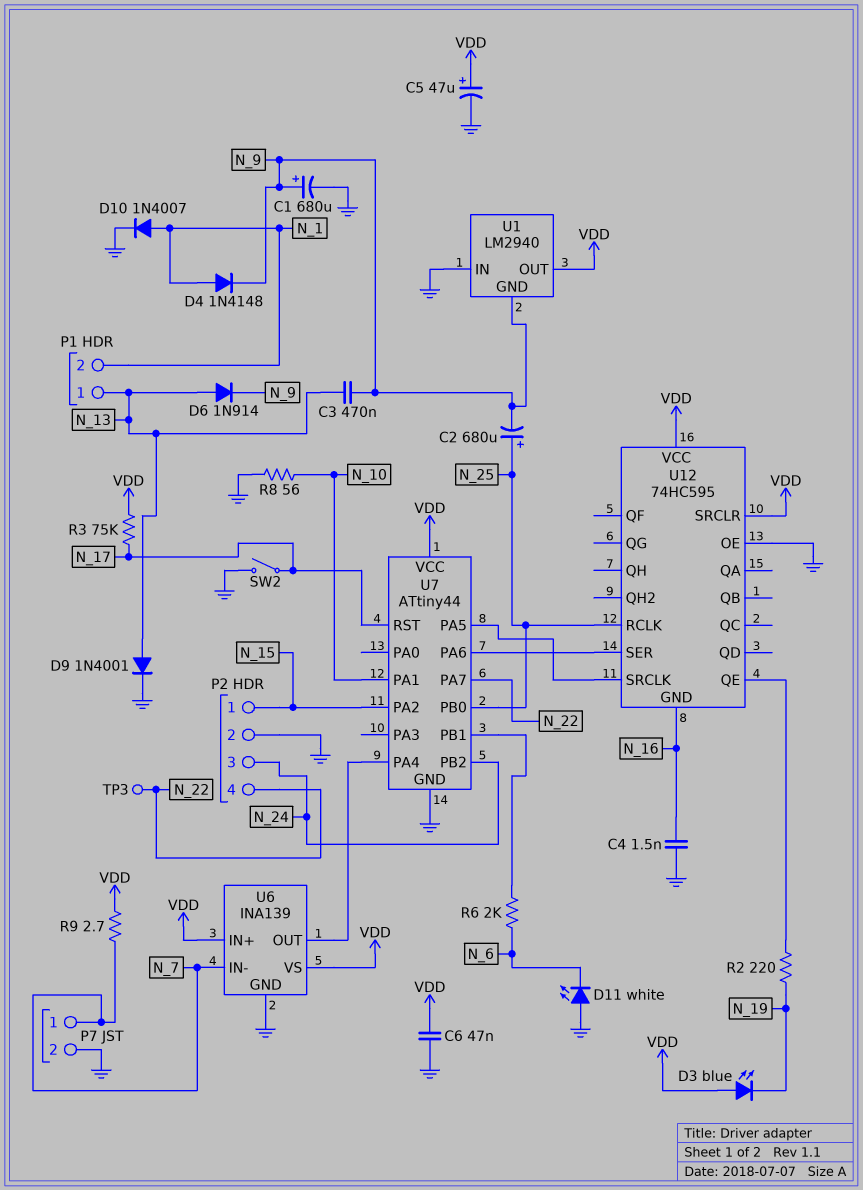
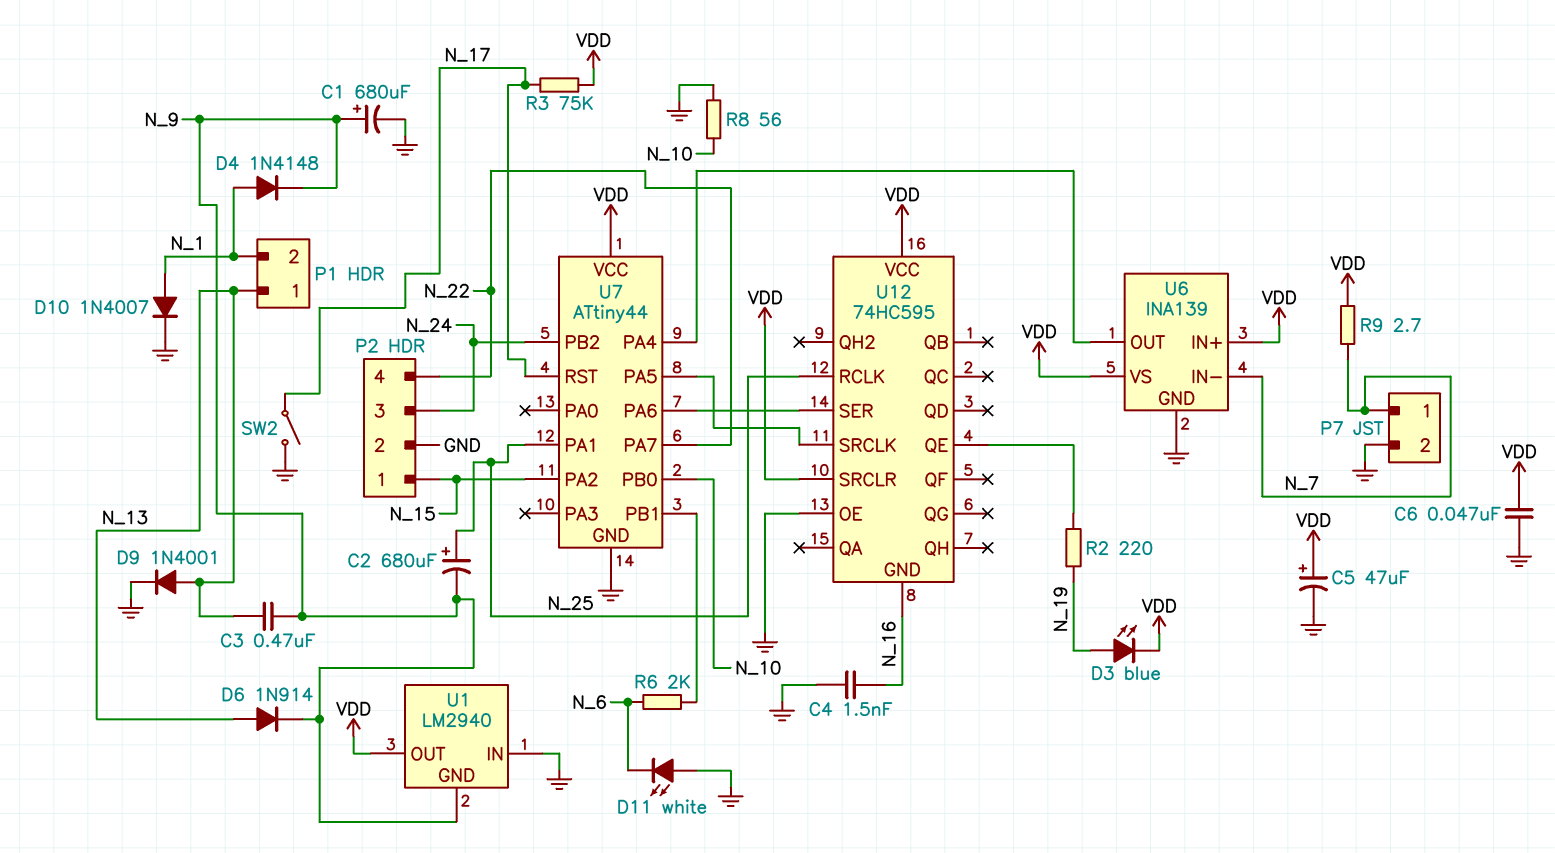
D3: LED blue (A VDD, K N_19) -> LED blue (A N_19, K VDD)
TP3: test point (N_22) -> none
U7 pin PA1: N_10 -> N_25
U7 pin PB0: N_25 -> N_10

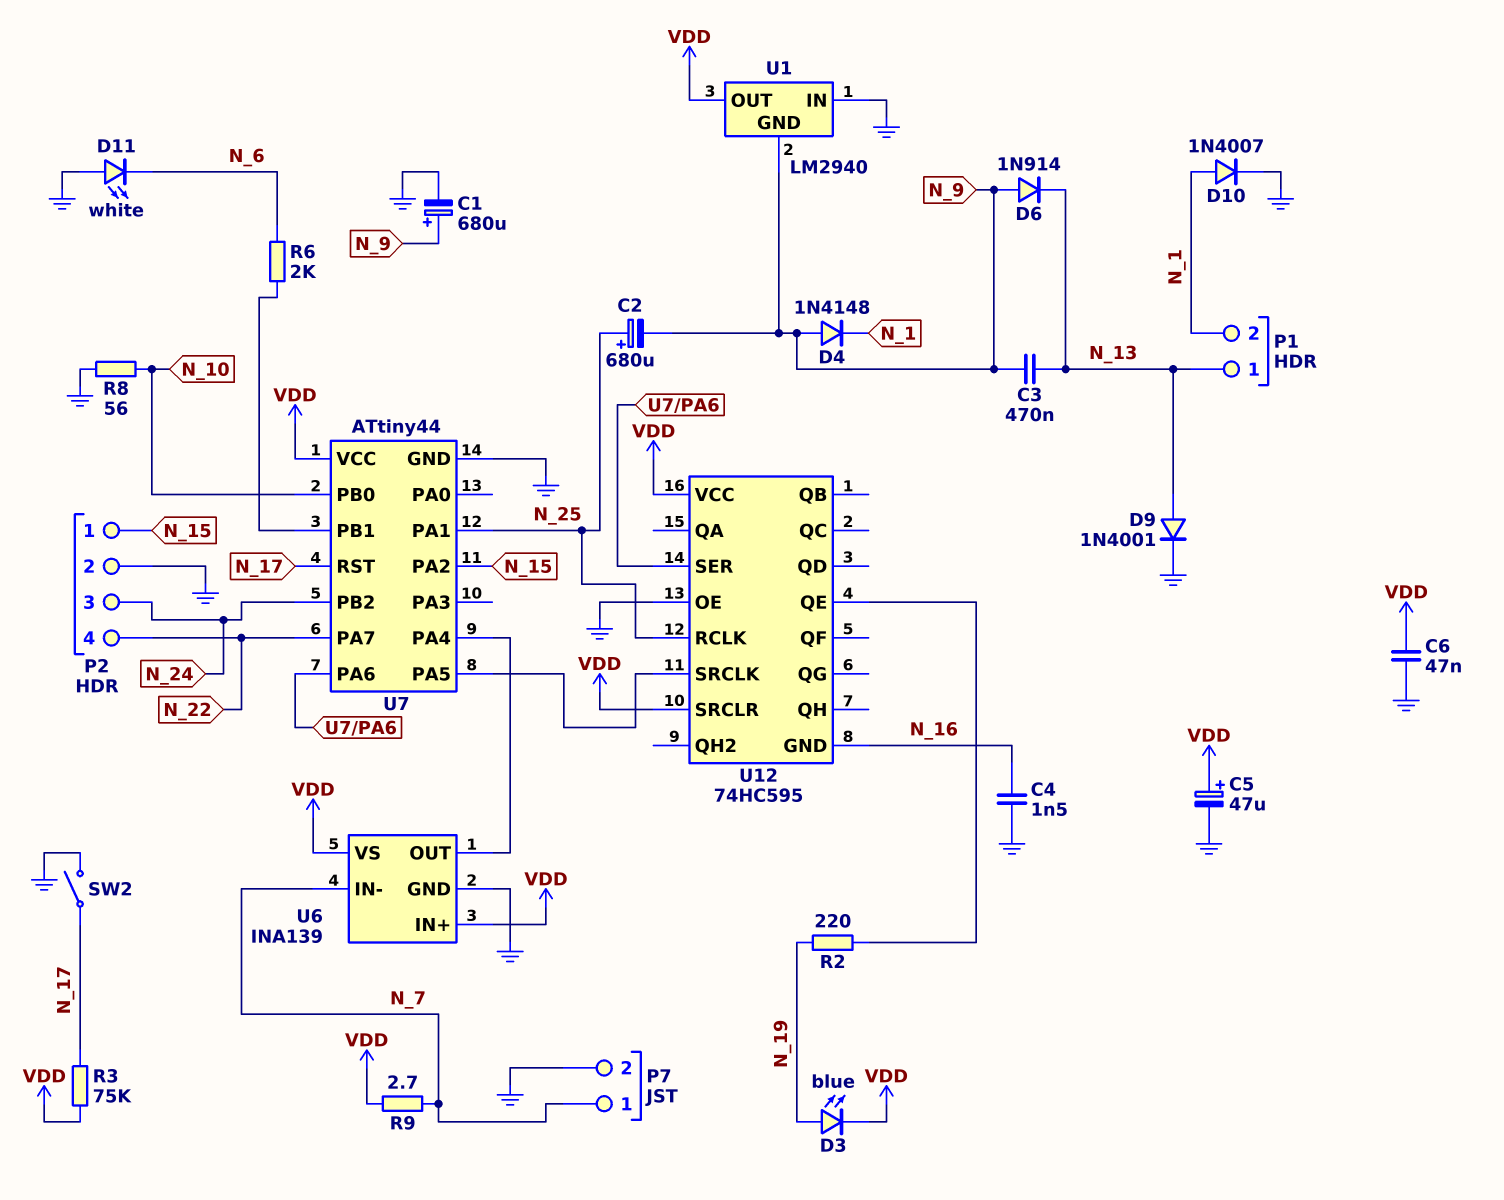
D4: diode 1N4148 (A N_1, K N_9) -> diode 1N4148 (A N_9, K N_1)
D6: diode 1N914 (A N_13, K N_9) -> diode 1N914 (A N_9, K N_13)

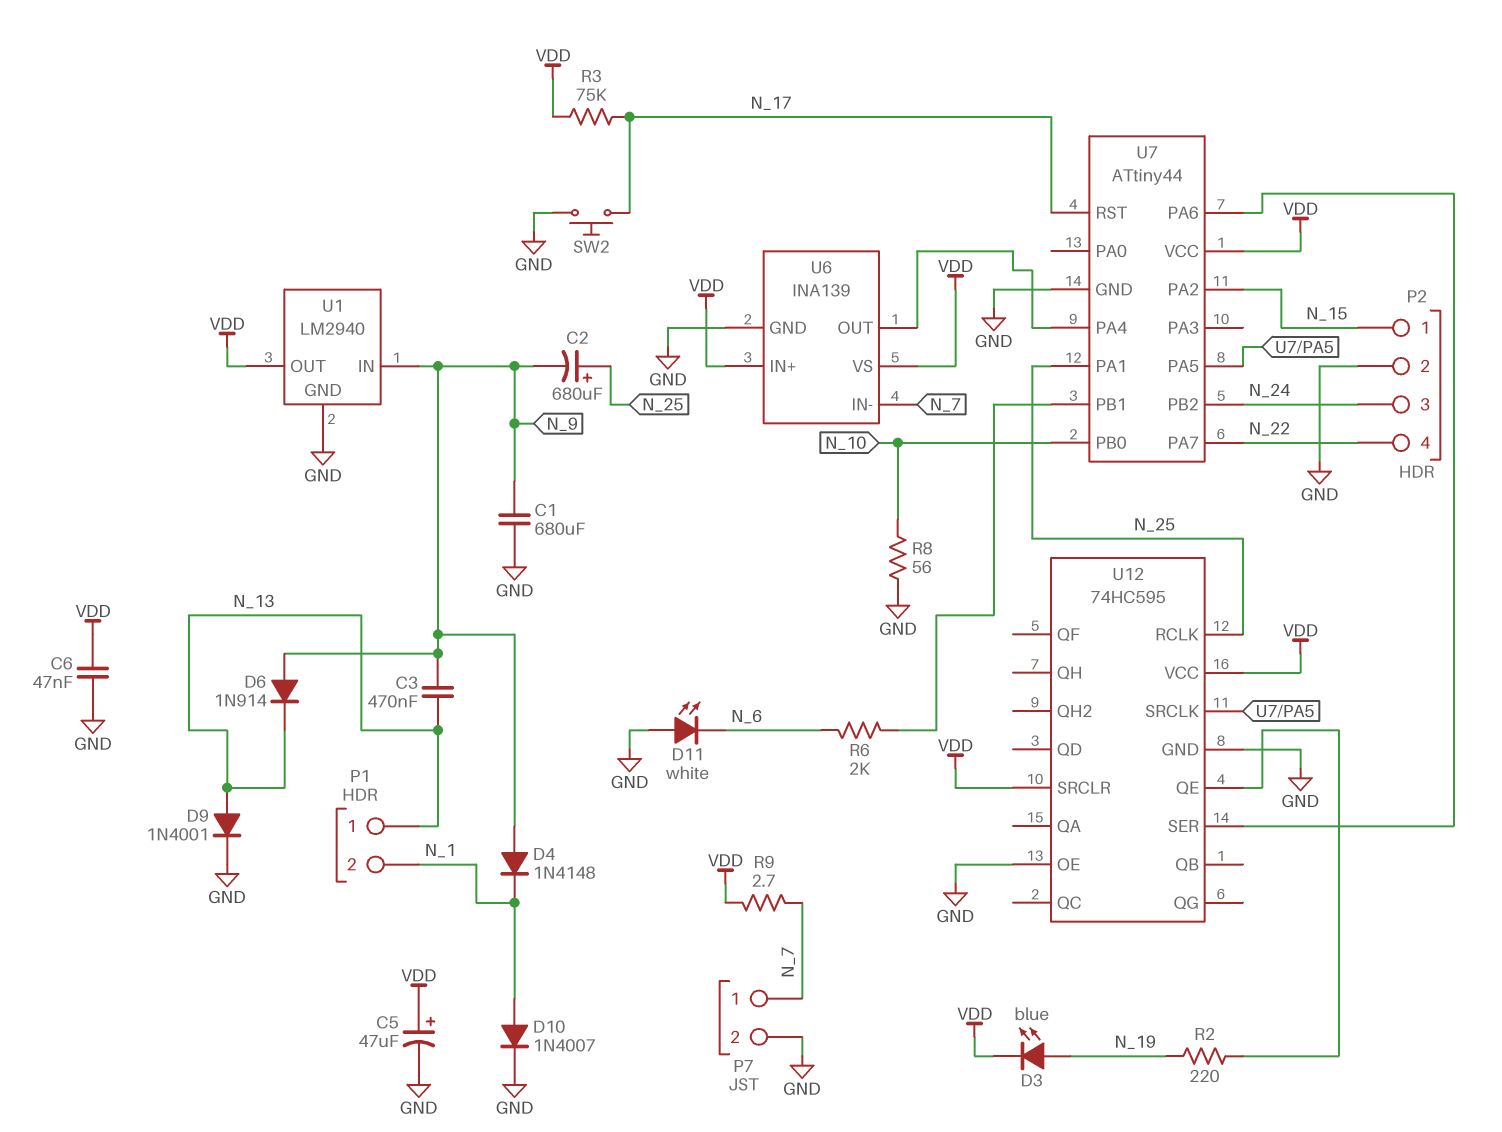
C1: 680uF (plus N_9, minus GND) -> 680uF (GND, N_9)
C4: 1.5nF (GND, N_16) -> none
SW2: switch (GND, N_17) -> button (GND, N_17)
U1 pin GND: N_9 -> GND
U1 pin IN: GND -> N_9
U12 pin GND: N_16 -> GND

